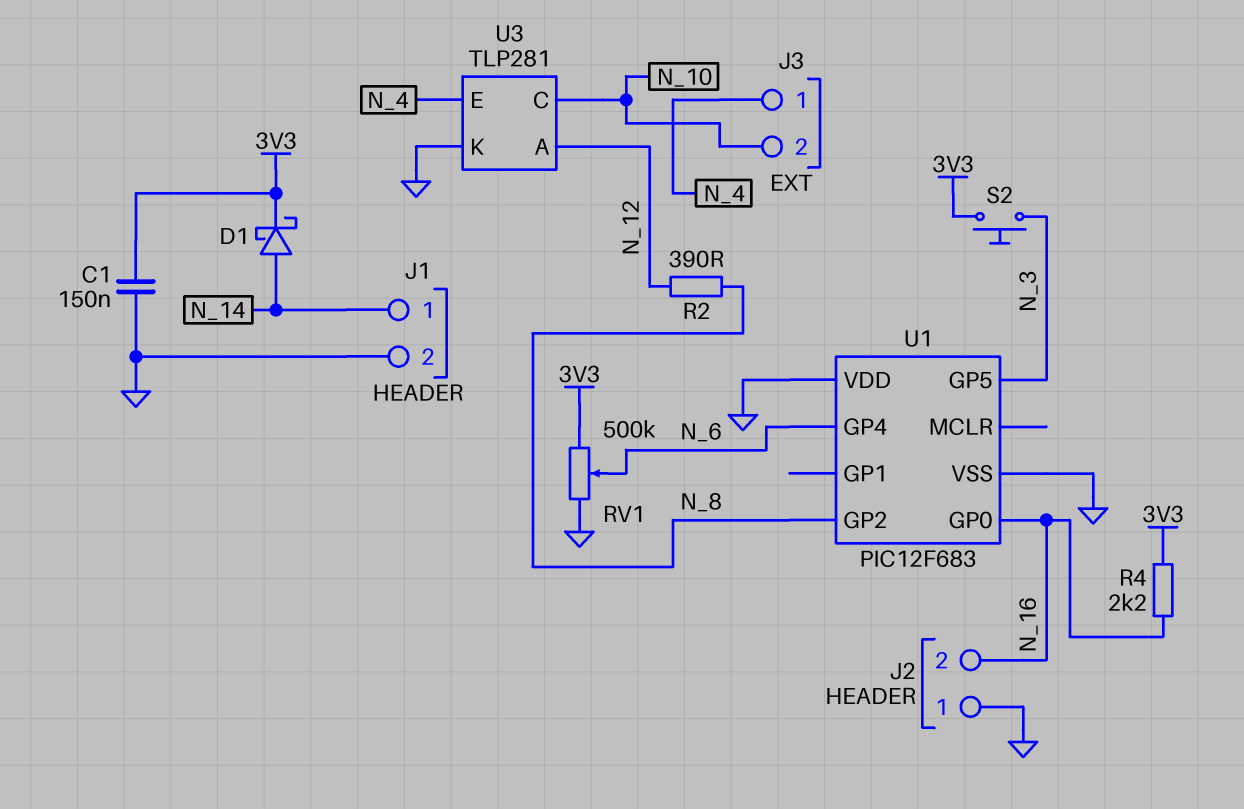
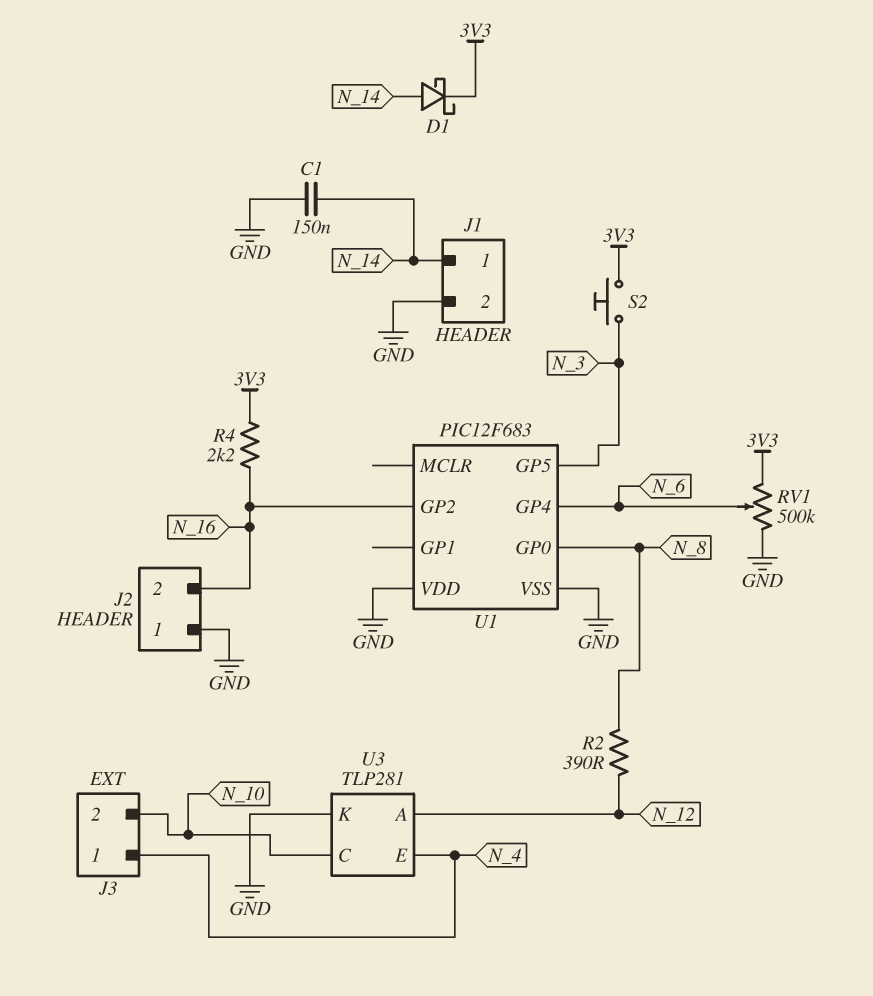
C1: 150nF (3V3, GND) -> 150nF (GND, N_14)
U1 pin GP0: N_16 -> N_8
U1 pin GP2: N_8 -> N_16

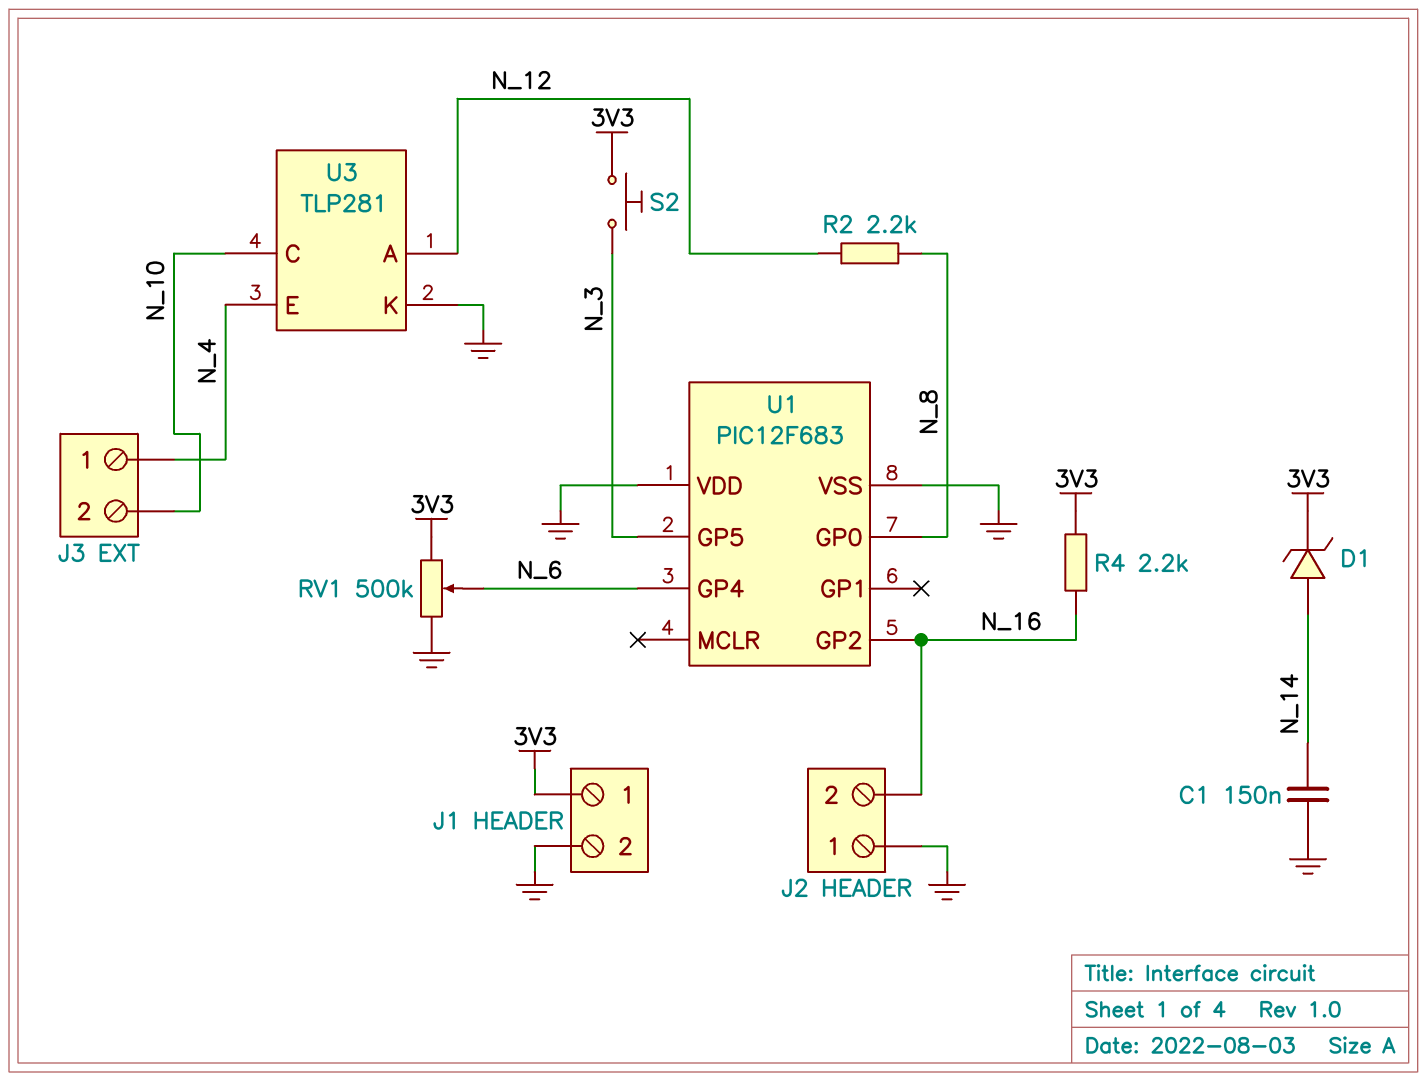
D1: schottky (A N_14, K 3V3) -> zener (A N_14, K 3V3)
J1 pin 1: N_14 -> 3V3
R2: 390 (N_8, N_12) -> 2.2k (N_8, N_12)

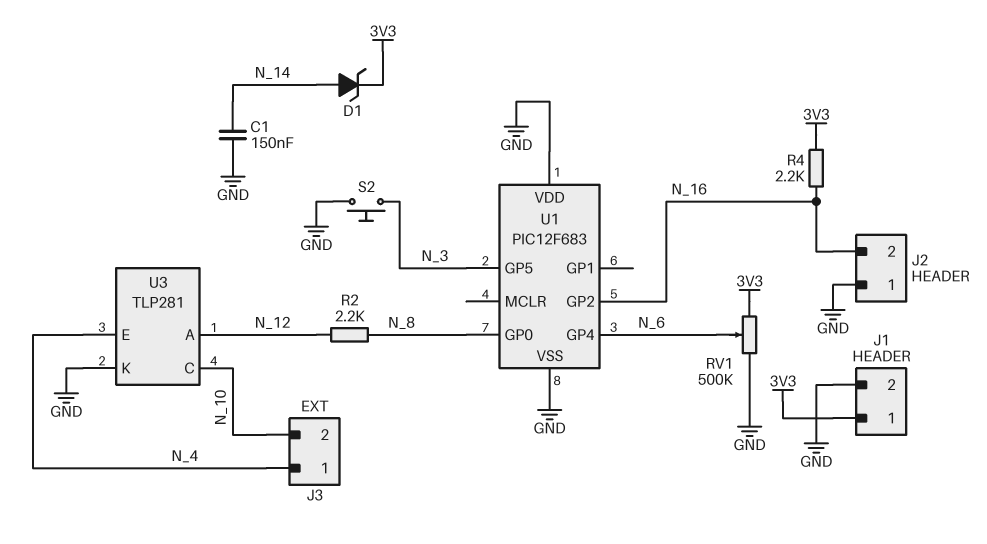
S2: button (3V3, N_3) -> button (GND, N_3)

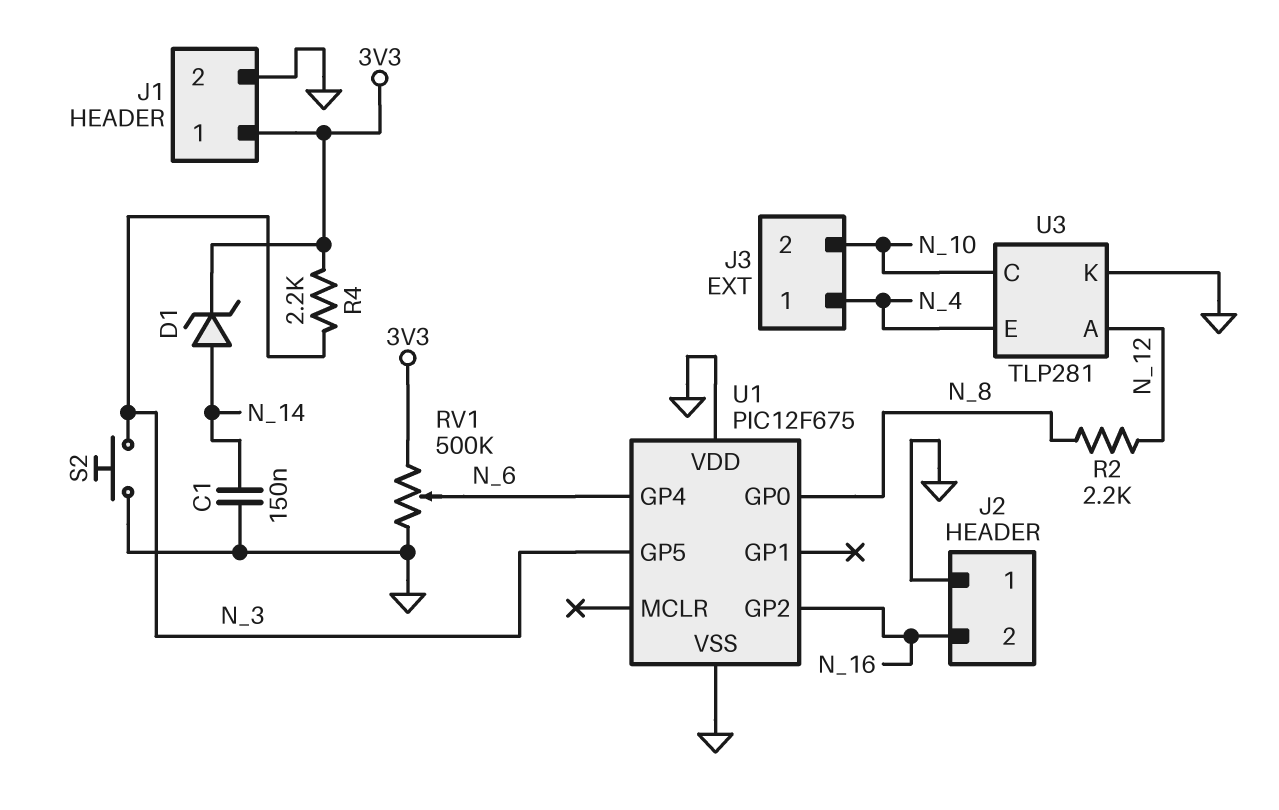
R4: 2.2k (3V3, N_16) -> 2.2k (3V3, N_3)
U1: PIC12F683 -> PIC12F675

